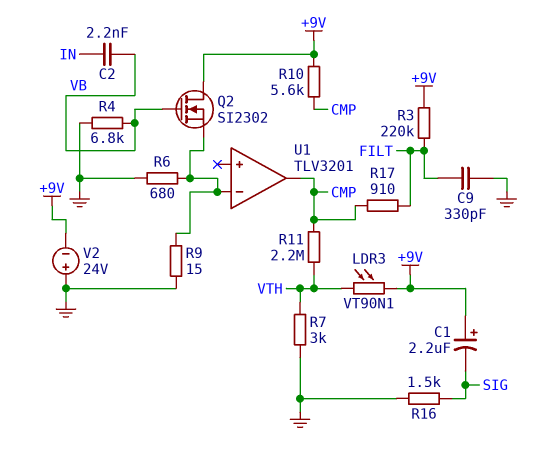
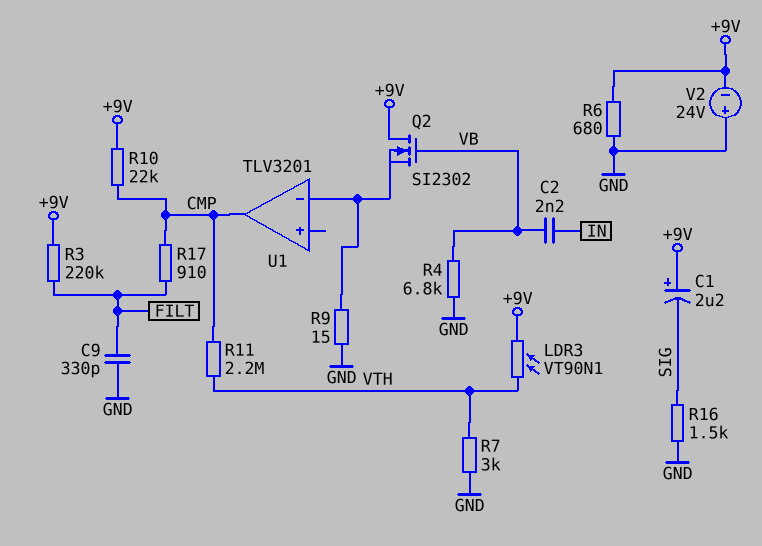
R6: 680 (GND, U1/in-) -> 680 (+9V, GND)
R10: 5.6k (+9V, CMP) -> 22k (+9V, CMP)

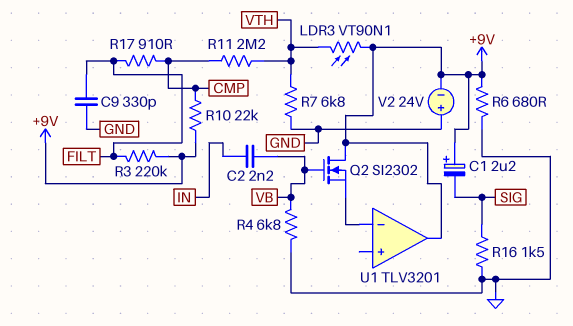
R7: 3k (GND, VTH) -> 6.8k (GND, VTH)
R9: 15 (GND, U1/in-) -> none
U1 pin out: CMP -> +9V

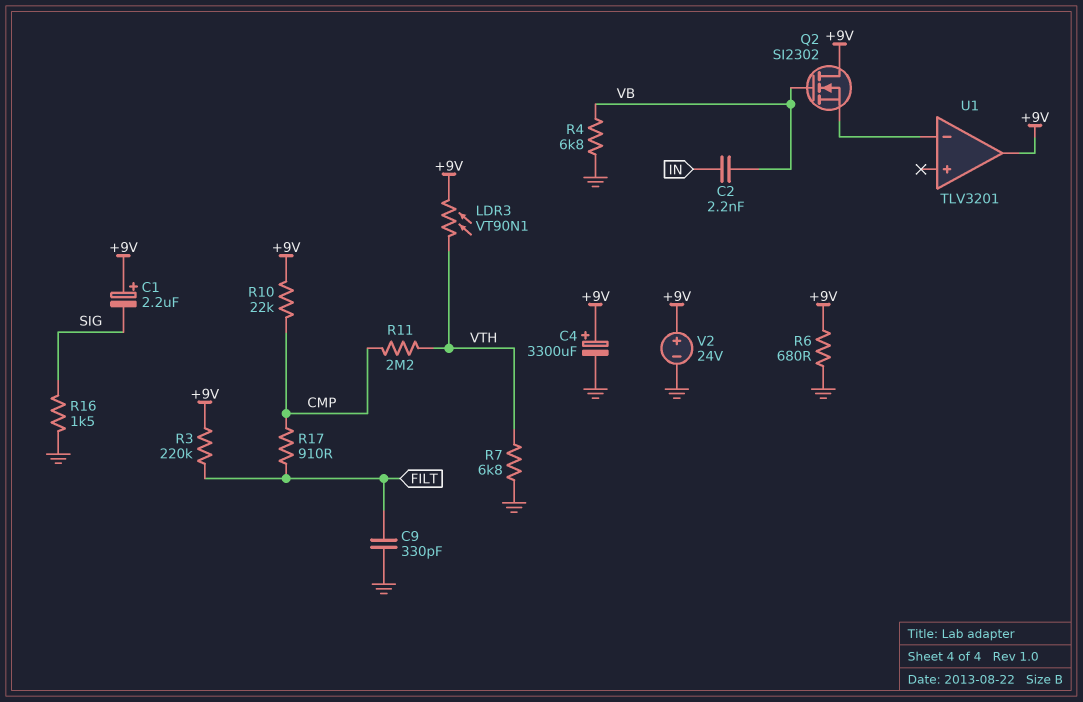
C4: none -> 3300uF (plus +9V, minus GND)
V2: 24V (plus GND, minus +9V) -> 24V (plus +9V, minus GND)

